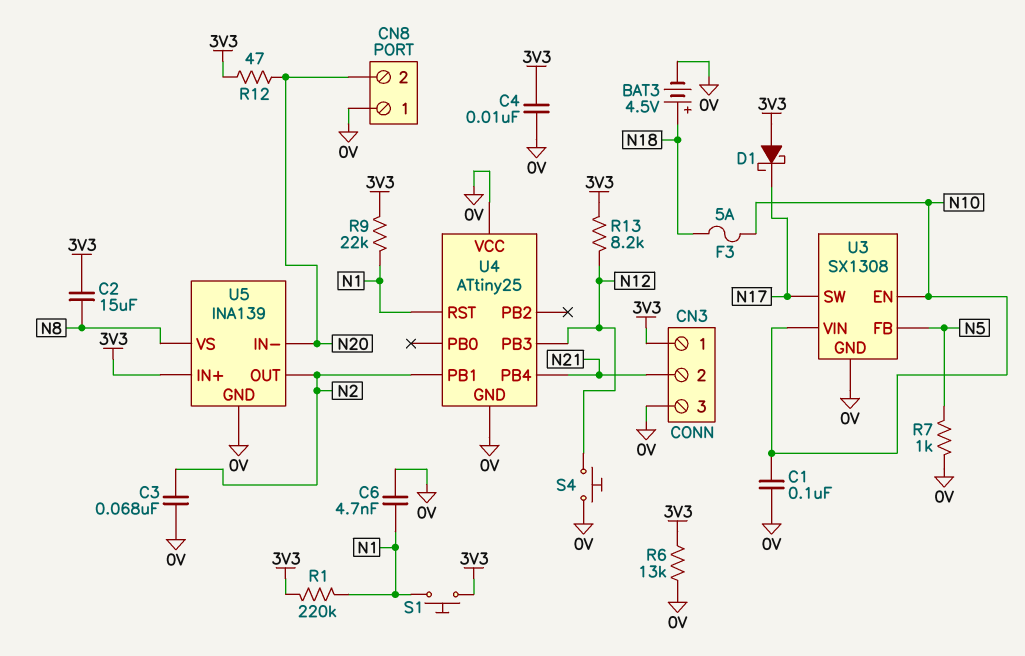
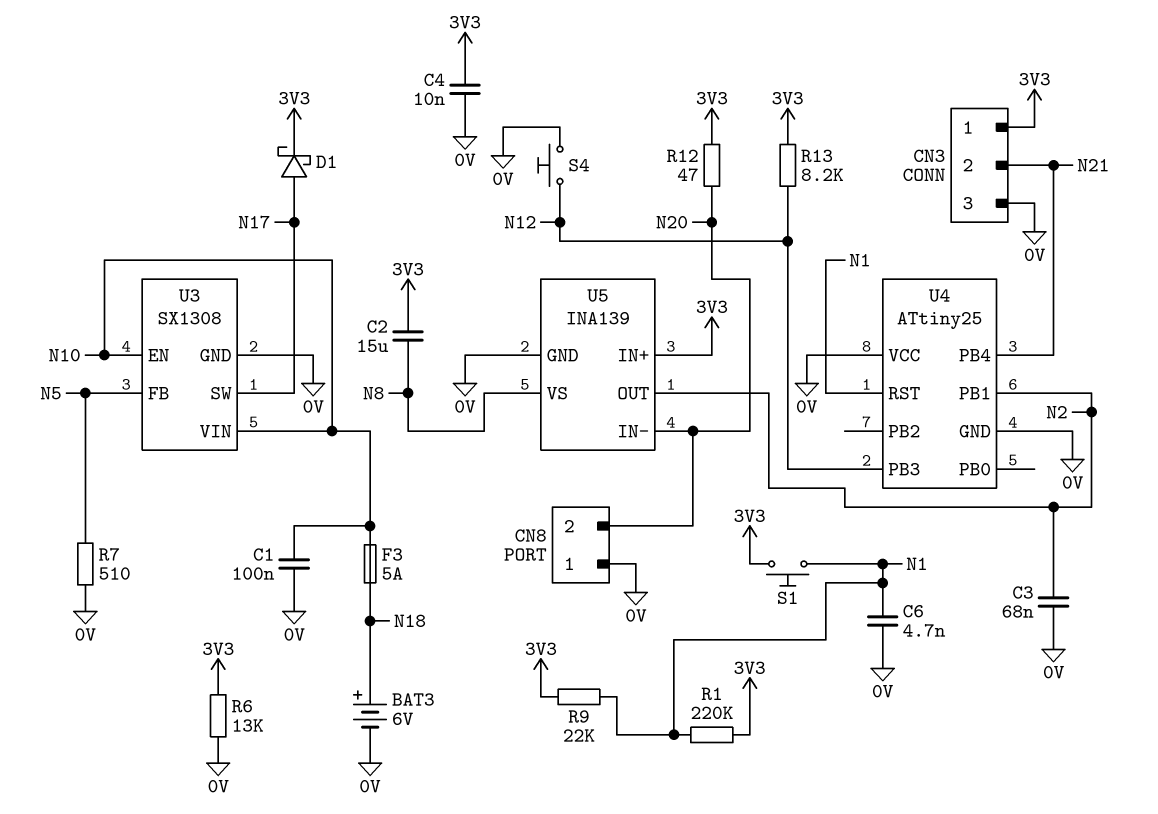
BAT3: 4.5V (plus N18, minus 0V) -> 6V (plus N18, minus 0V)
D1: schottky (A 3V3, K N17) -> schottky (A N17, K 3V3)
R7: 1k (0V, N5) -> 510 (0V, N5)

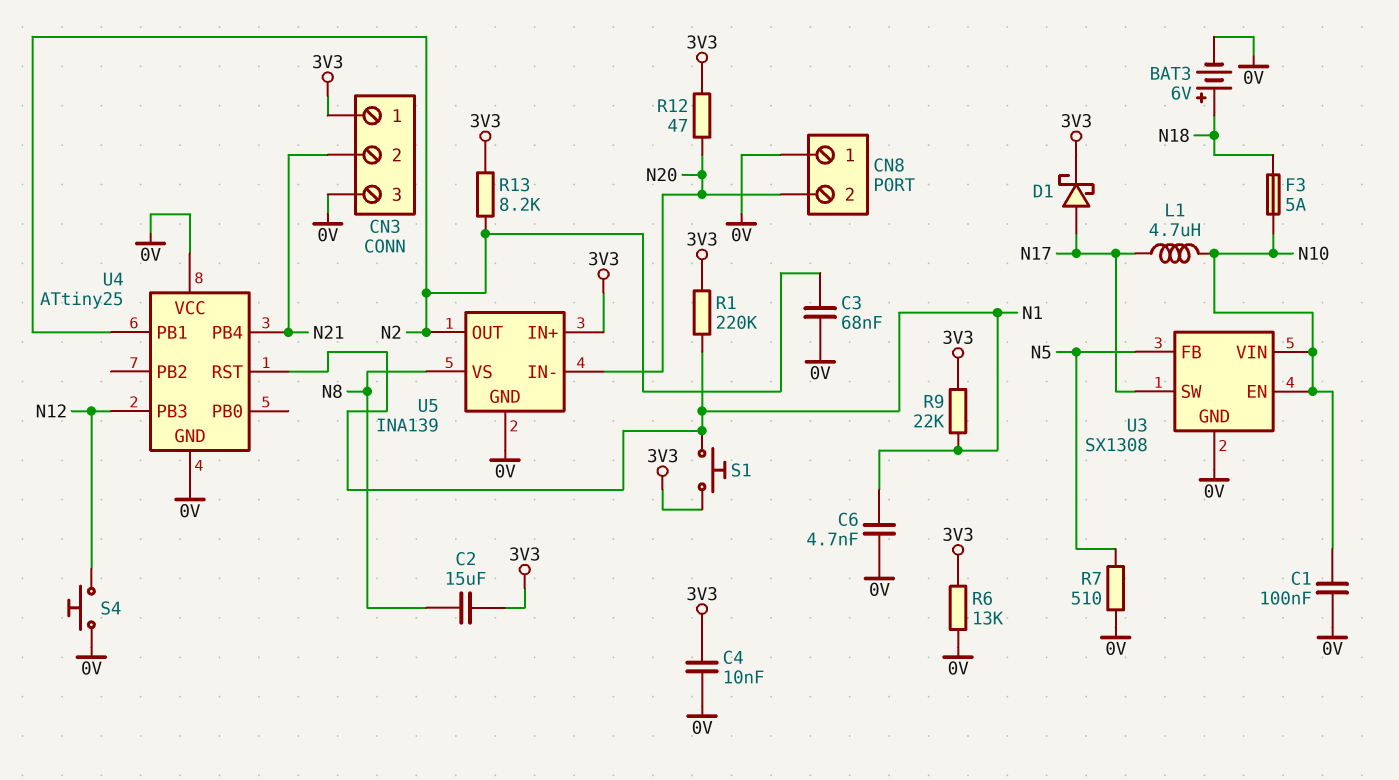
L1: none -> 4.7uH (N10, N17)
R13: 8.2k (3V3, N12) -> 8.2k (3V3, N2)

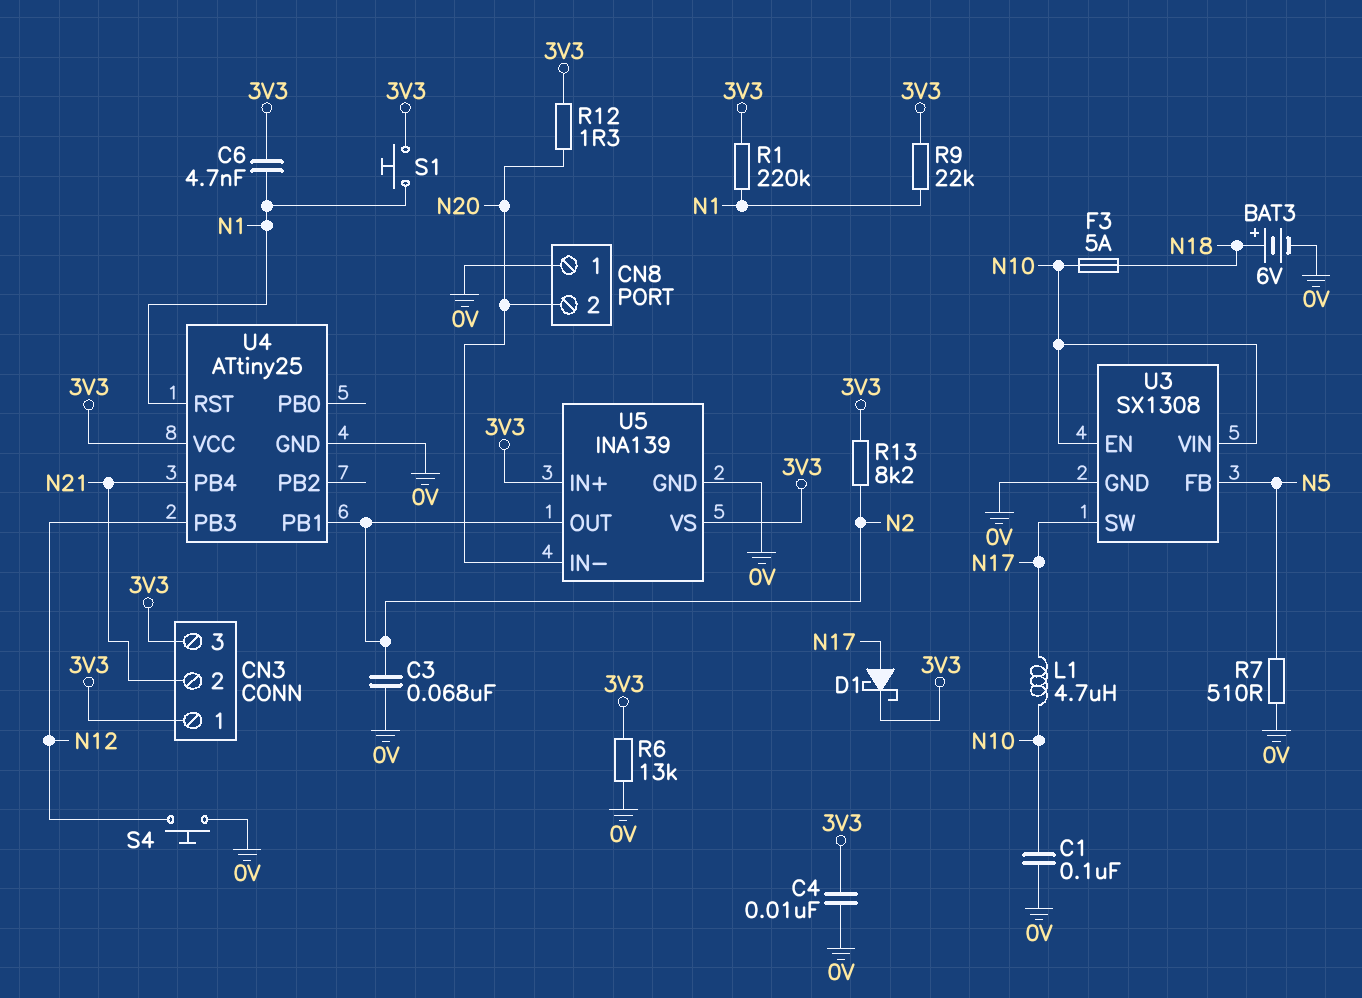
C2: 15uF (3V3, N8) -> none
C6: 4.7nF (0V, N1) -> 4.7nF (3V3, N1)
CN3 pin 3: 0V -> 3V3
R12: 47 (3V3, N20) -> 1.3 (3V3, N20)
U4 pin VCC: 0V -> 3V3
U5 pin VS: N8 -> 3V3

